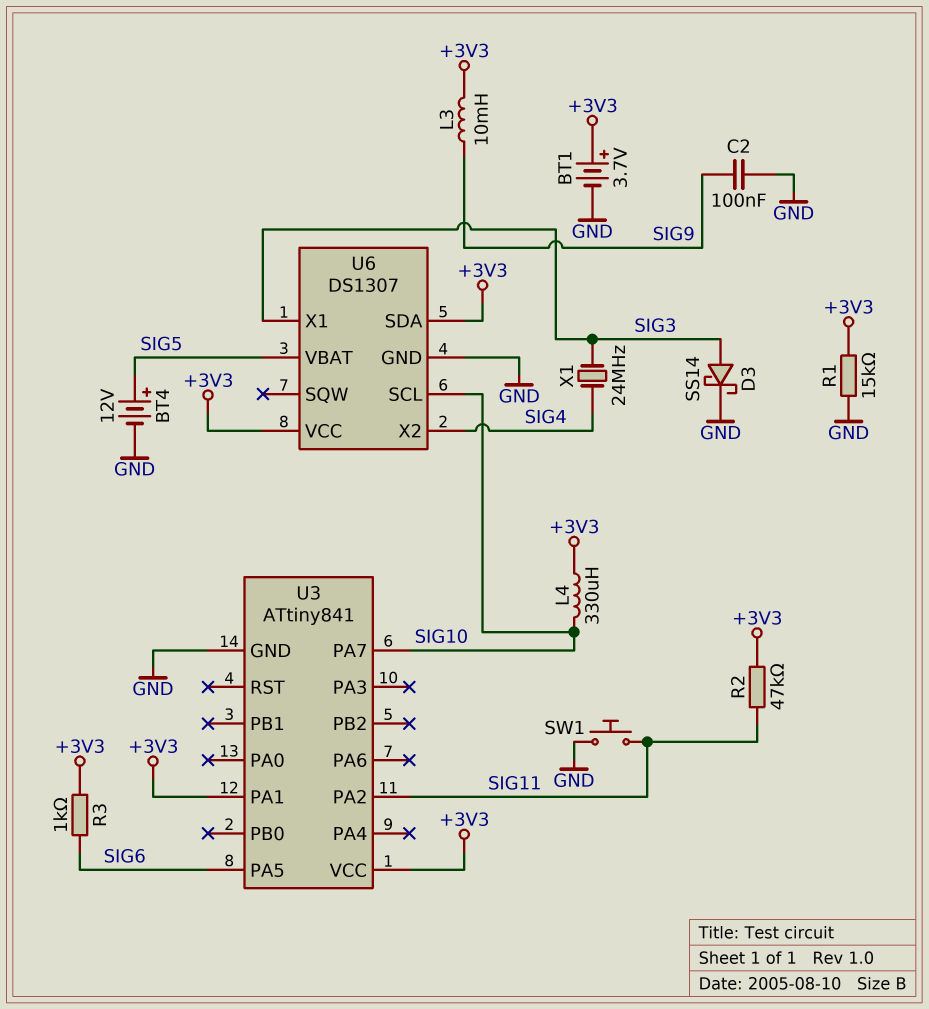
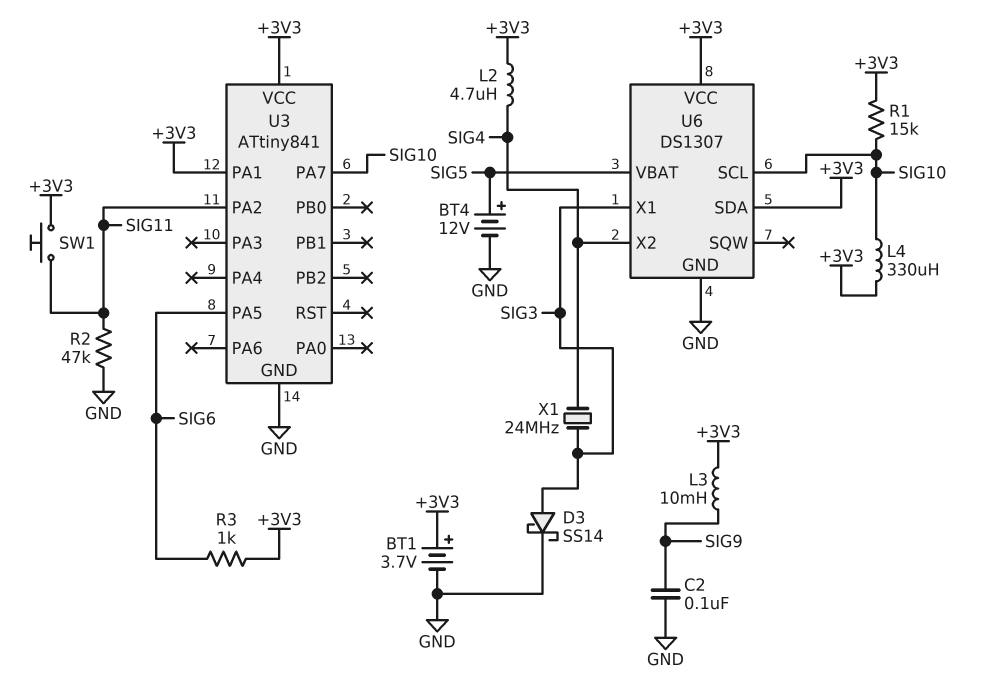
L2: none -> 4.7uH (+3V3, SIG4)
R1: 15k (+3V3, GND) -> 15k (+3V3, SIG10)
R2: 47k (+3V3, SIG11) -> 47k (GND, SIG11)
SW1: button (GND, SIG11) -> button (+3V3, SIG11)

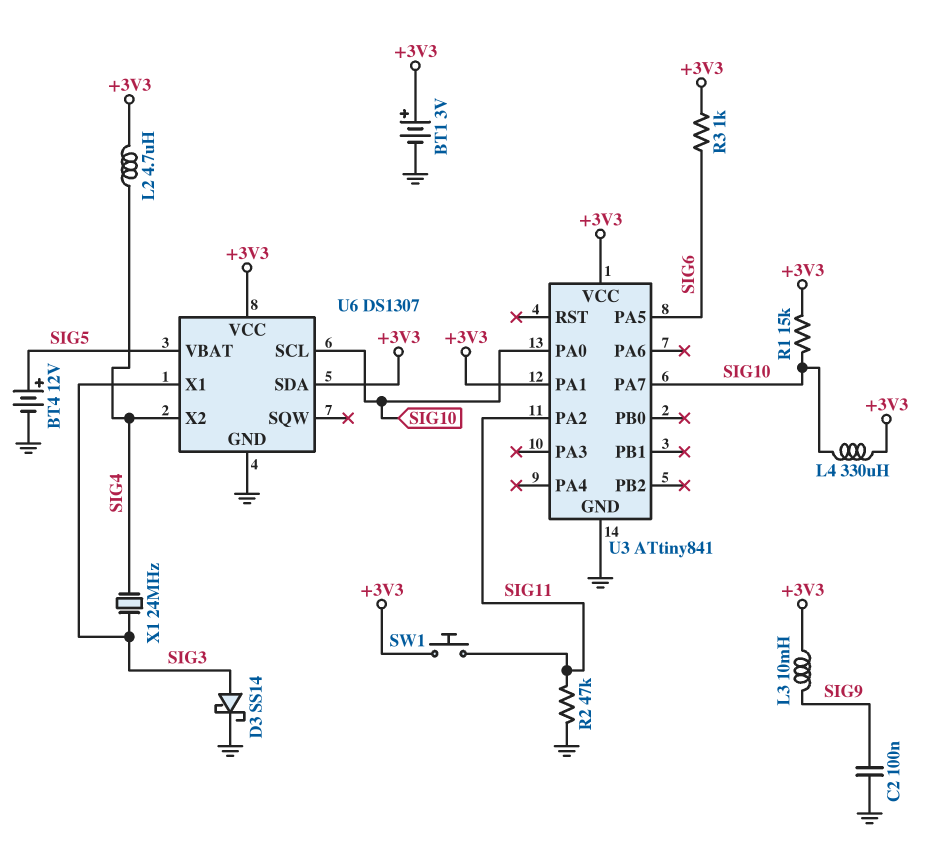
BT1: 3.7V (plus +3V3, minus GND) -> 3V (plus +3V3, minus GND)
U3 pin PA0: none -> SIG10

